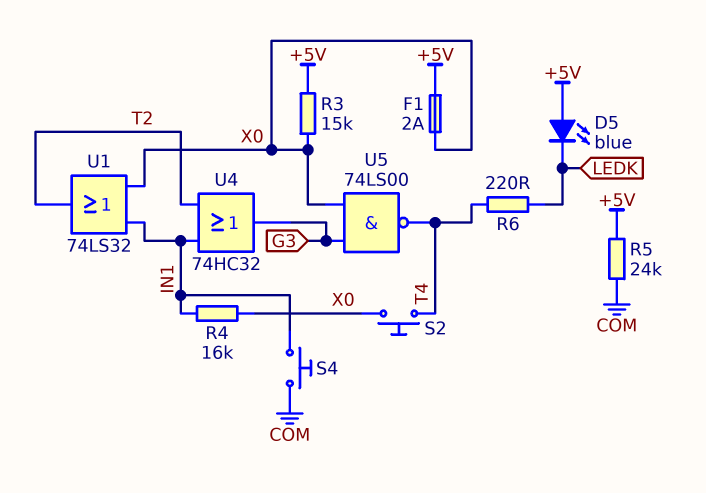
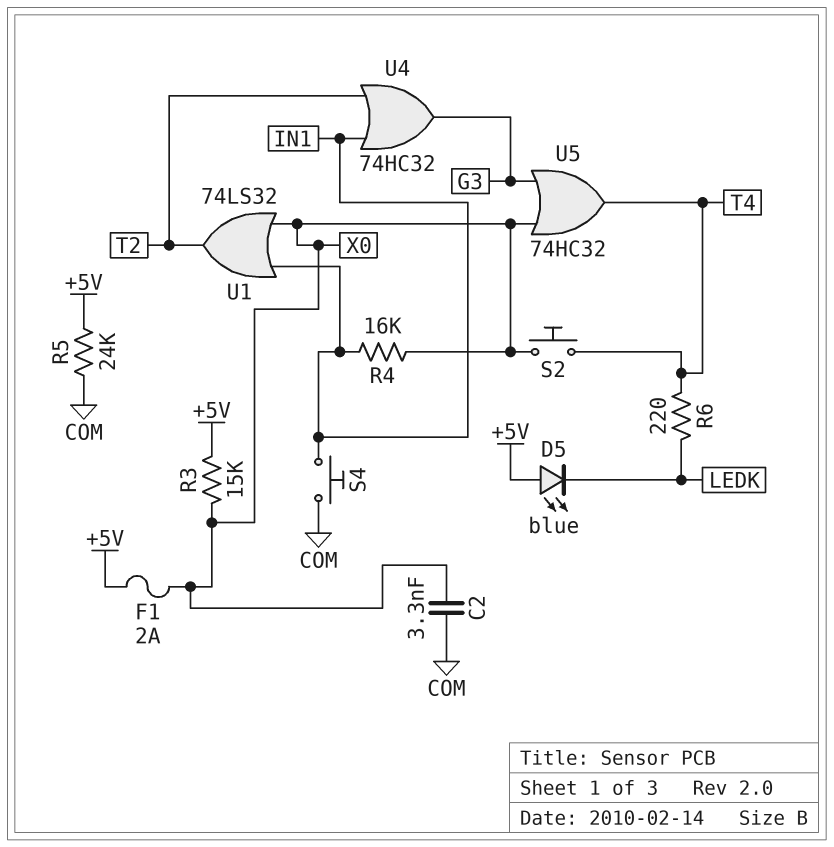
C2: none -> 3.3nF (COM, X0)
U5: NAND 74LS00 (in G3, in X0, out T4) -> OR 74HC32 (in G3, in X0, out T4)

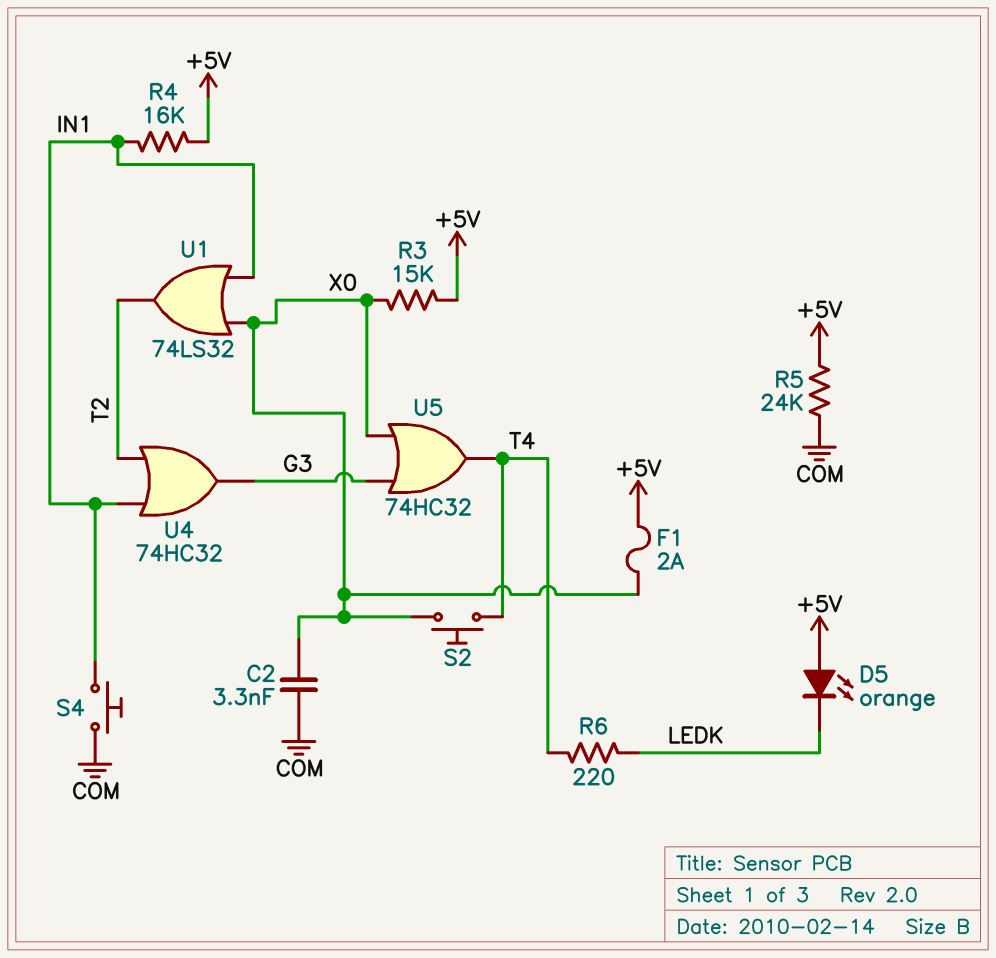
D5: LED blue (A +5V, K LEDK) -> LED orange (A +5V, K LEDK)
R4: 16k (IN1, X0) -> 16k (+5V, IN1)

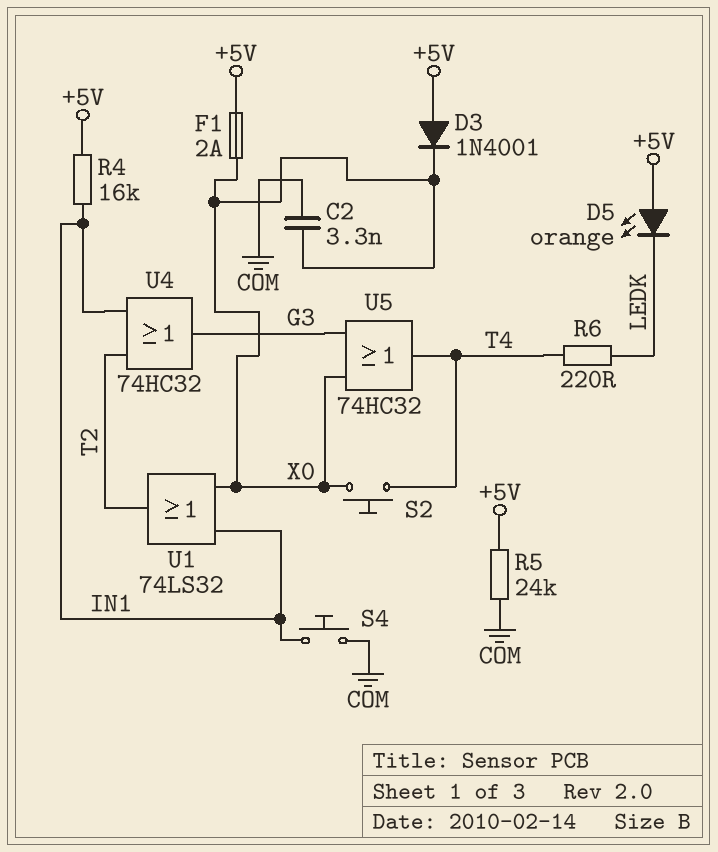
D3: none -> diode 1N4001 (A +5V, K X0)
R3: 15k (+5V, X0) -> none

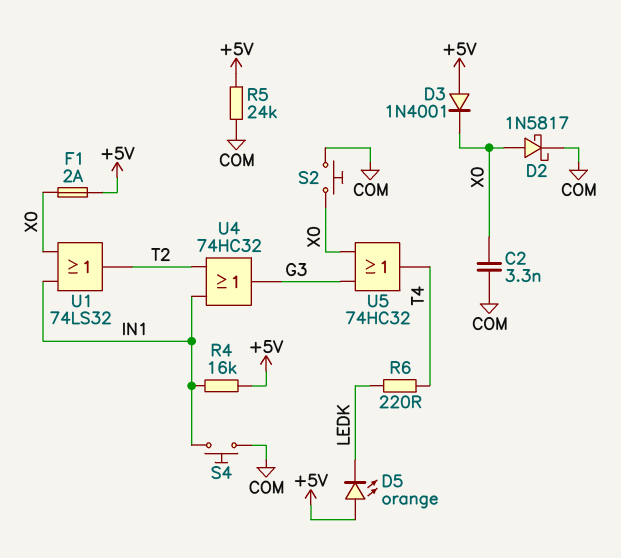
D2: none -> schottky 1N5817 (A X0, K COM)
S2: button (T4, X0) -> button (COM, X0)

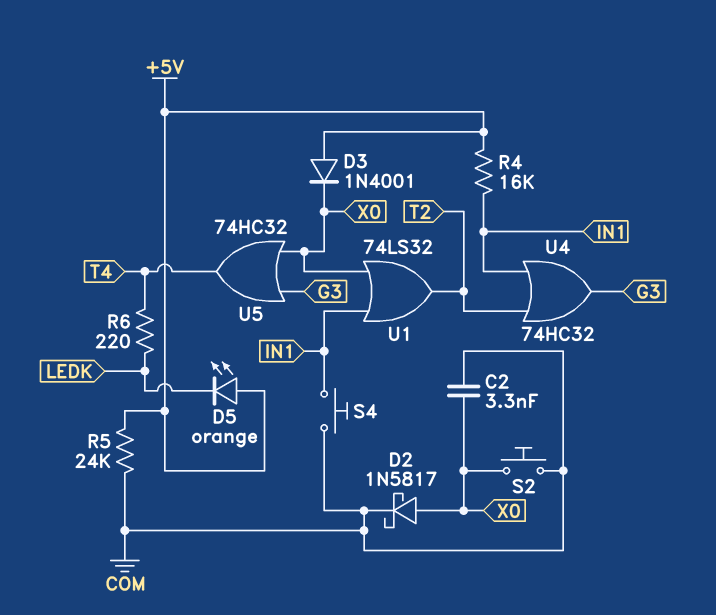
F1: 2A (+5V, X0) -> none

